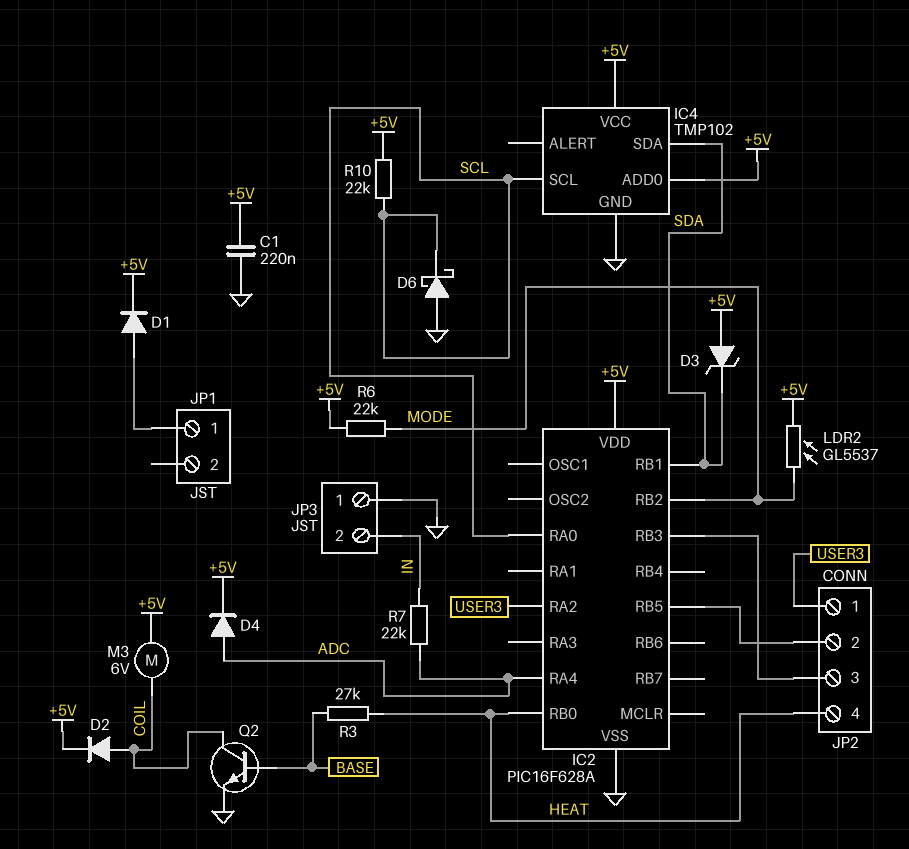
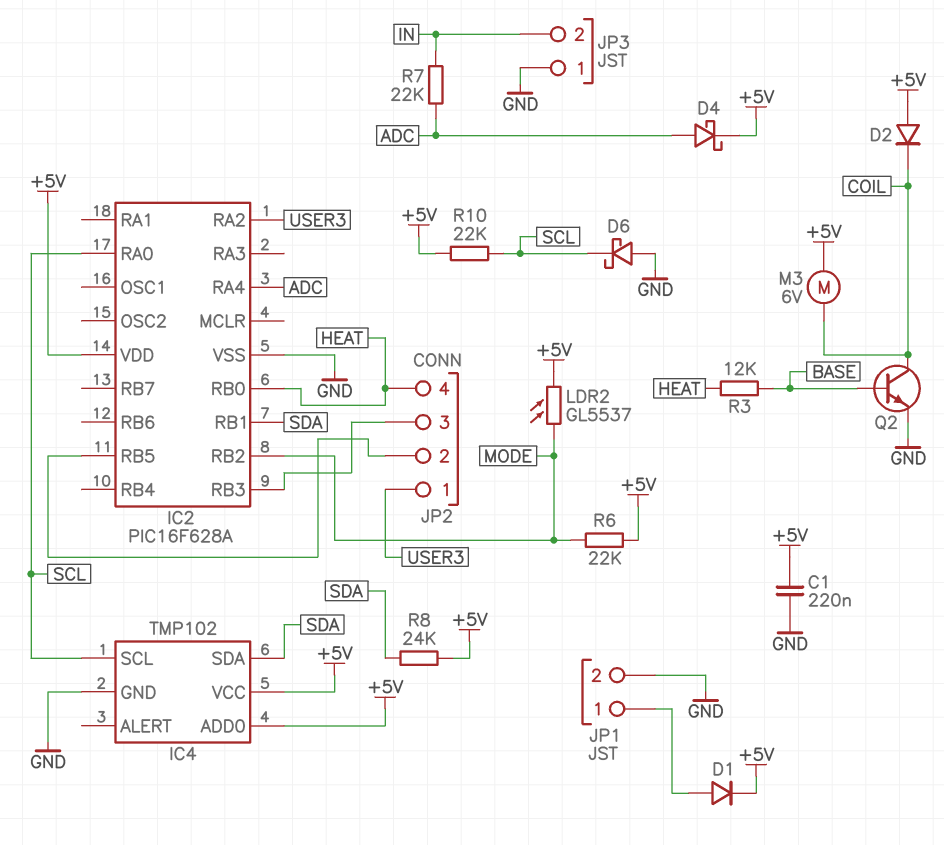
D2: diode (A COIL, K +5V) -> diode (A +5V, K COIL)
D3: zener (A +5V, K SDA) -> none
D4: diode (A ADC, K +5V) -> schottky (A ADC, K +5V)
JP1 pin 2: none -> GND
R3: 27k (BASE, HEAT) -> 12k (BASE, HEAT)
R8: none -> 24k (+5V, SDA)

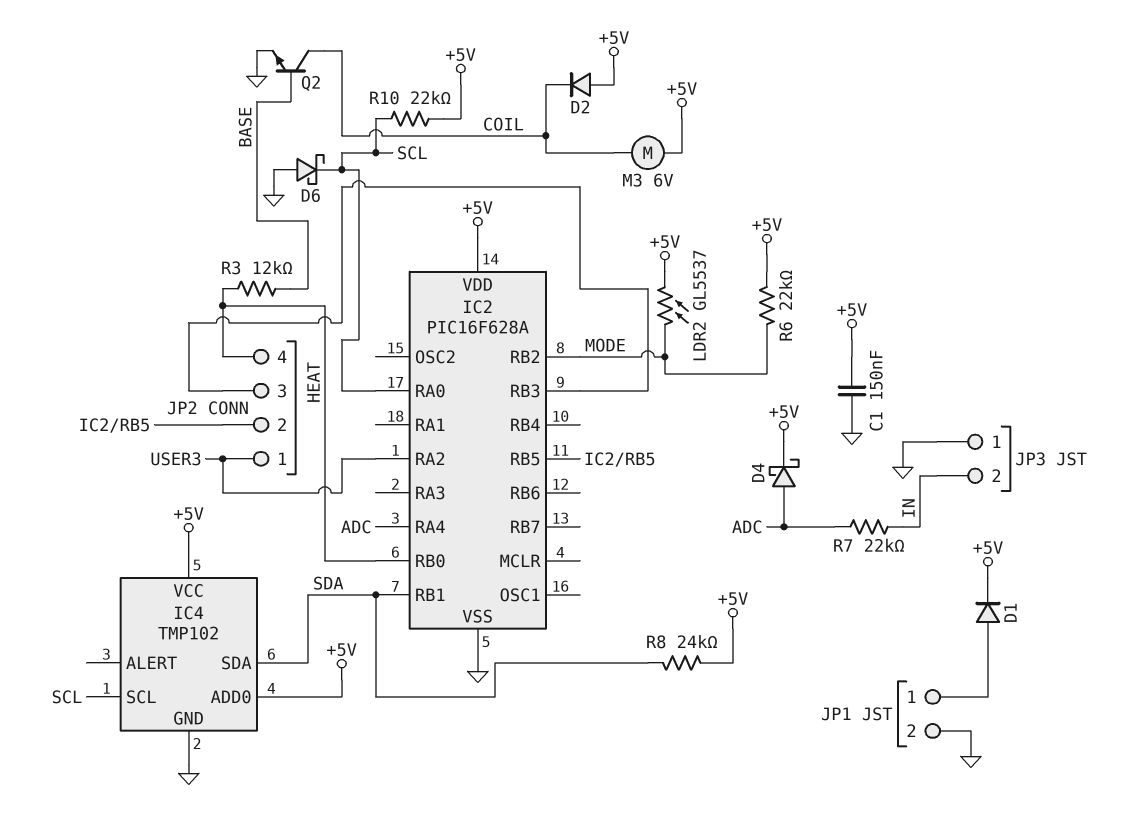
C1: 220nF (+5V, GND) -> 150nF (+5V, GND)

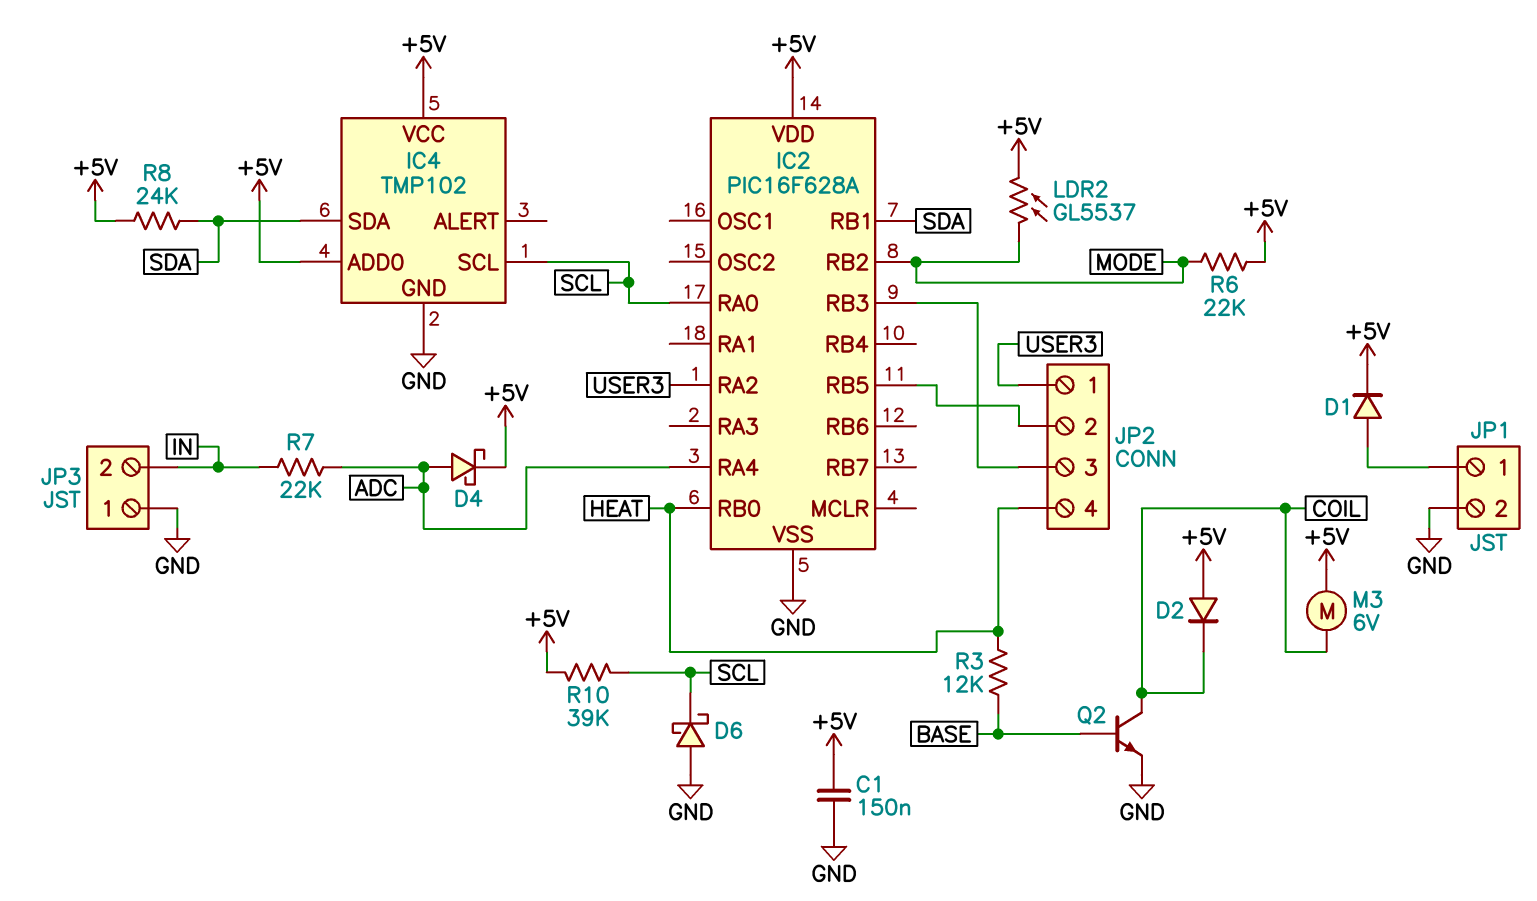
R10: 22k (+5V, SCL) -> 39k (+5V, SCL)

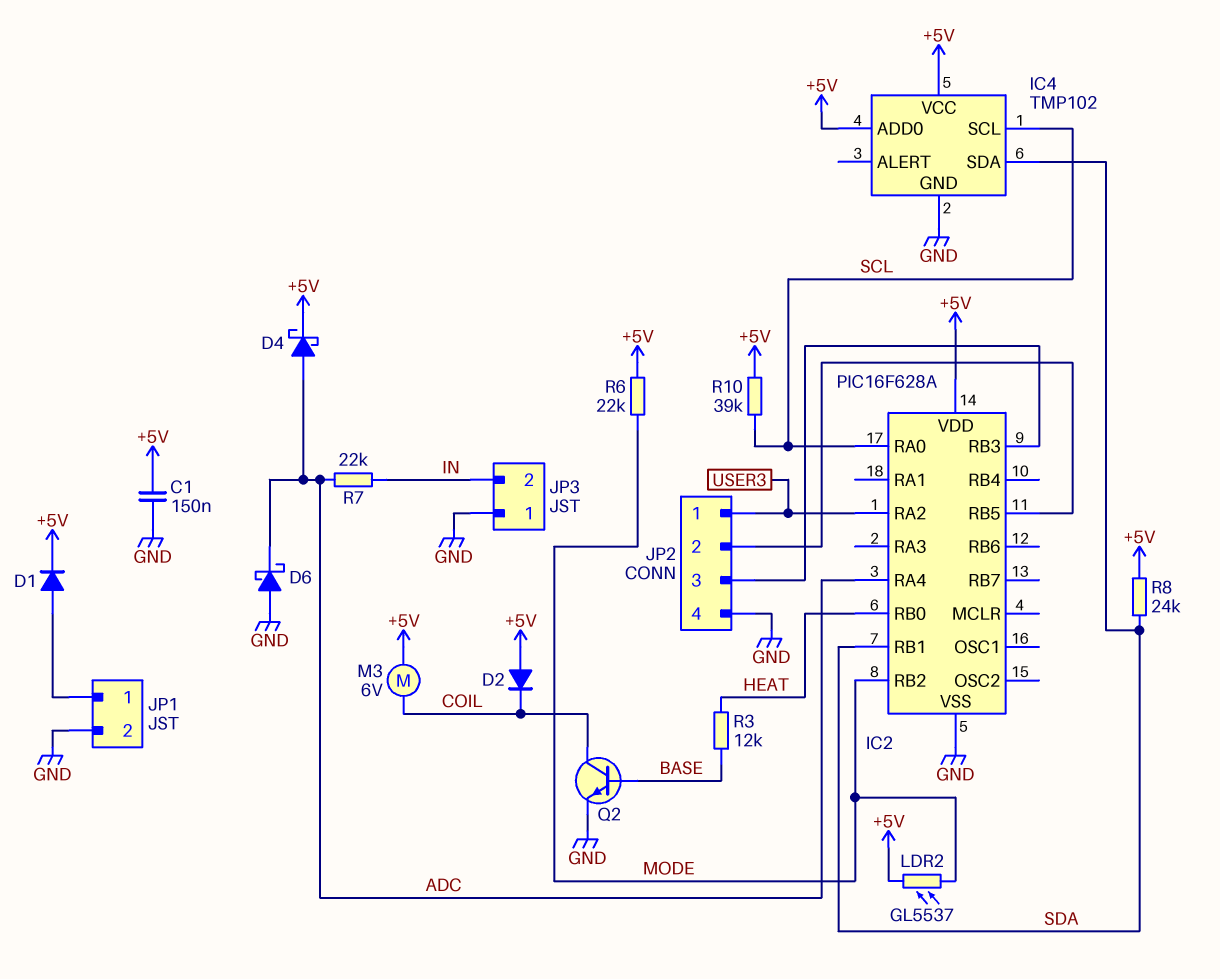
D6: schottky (A GND, K SCL) -> schottky (A GND, K ADC)
JP2 pin 4: HEAT -> GND

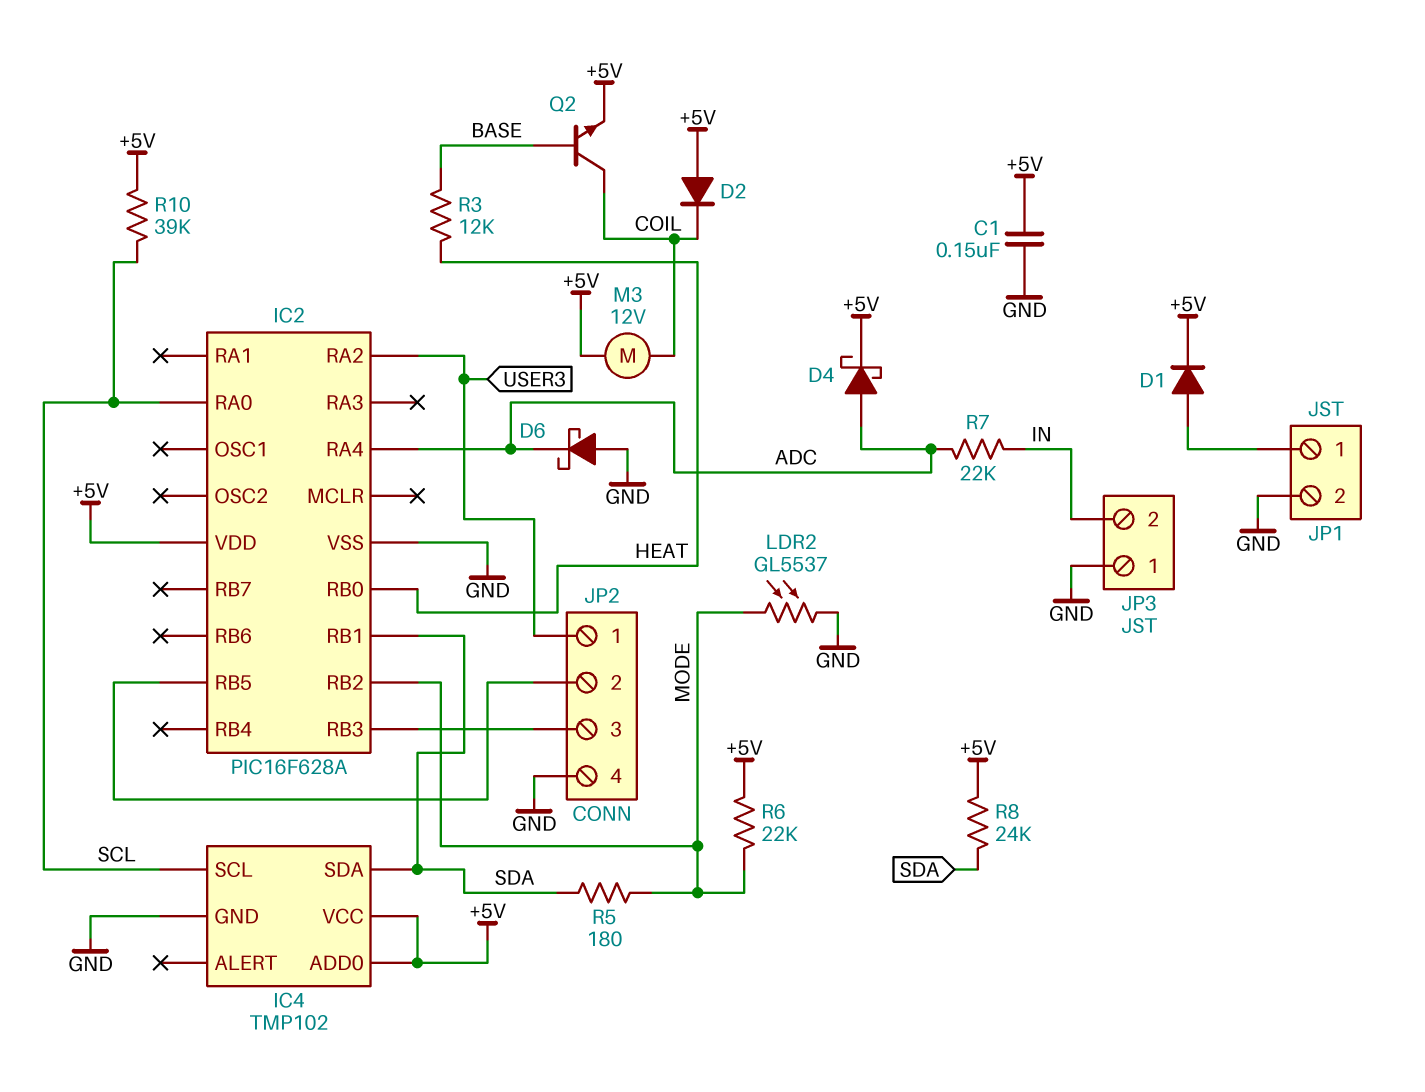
LDR2: GL5537 (+5V, MODE) -> GL5537 (GND, MODE)
M3: motor 6V (+5V, COIL) -> motor 12V (+5V, COIL)
Q2: NPN (B BASE, C COIL, E GND) -> NPN (B BASE, C COIL, E +5V)
R5: none -> 180 (MODE, SDA)

